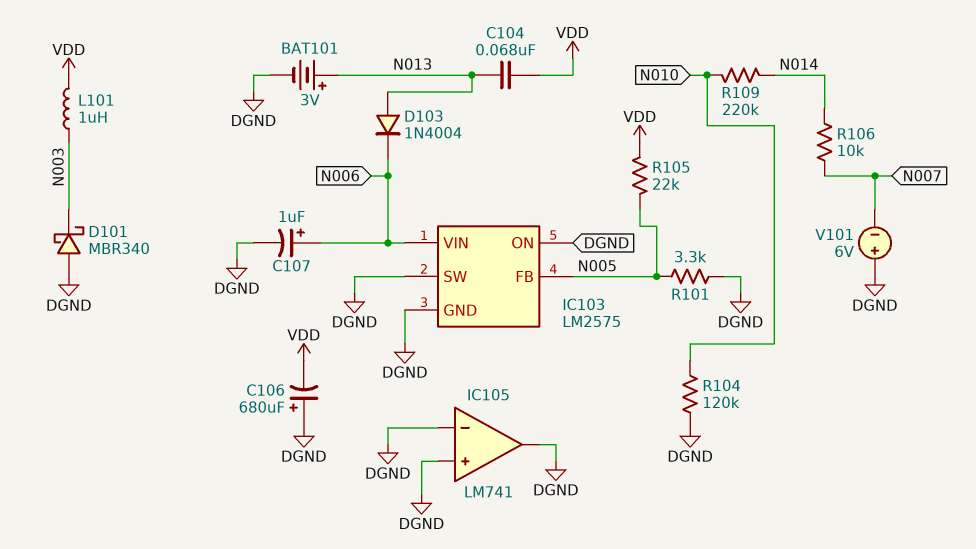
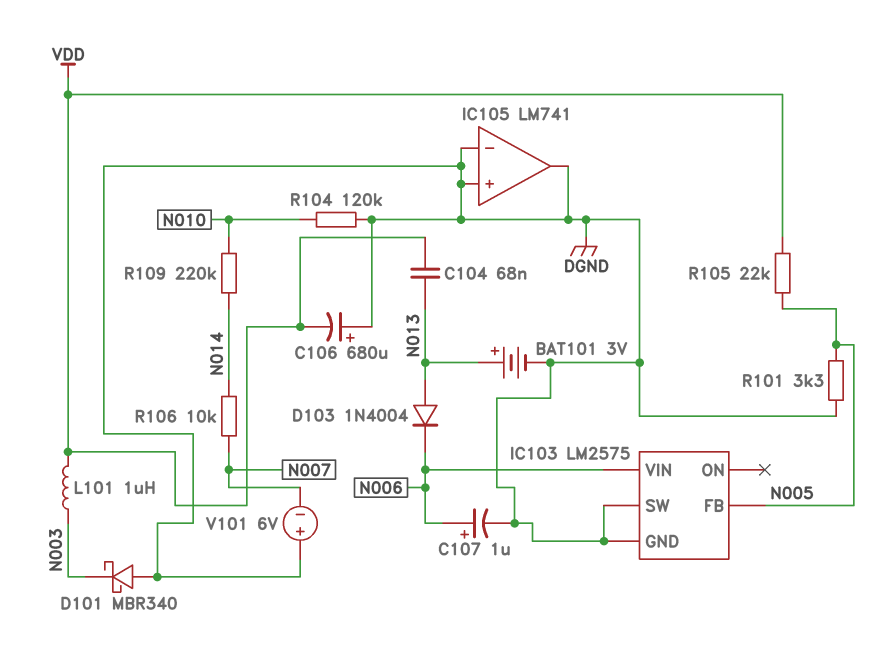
IC103 pin ON: DGND -> none

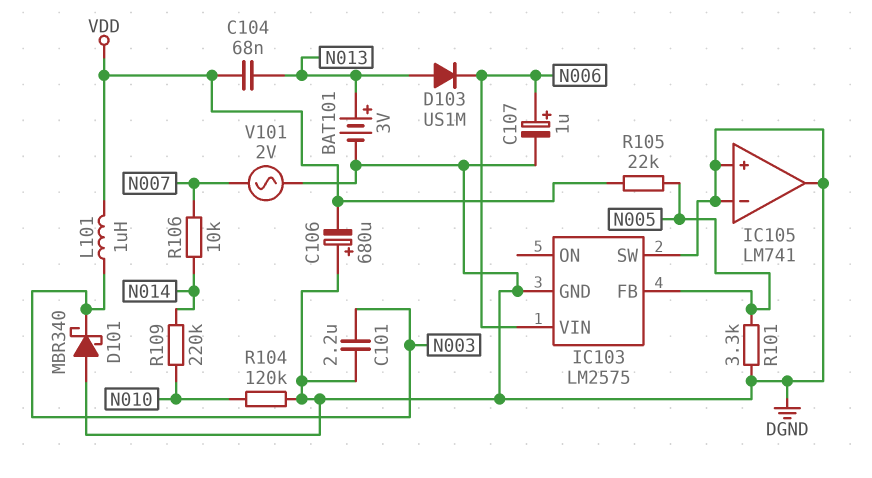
C101: none -> 2.2uF (DGND, N003)
D103: diode 1N4004 (A N013, K N006) -> diode US1M (A N013, K N006)
V101: 6V (plus DGND, minus N007) -> AC 2V (DGND, N007)

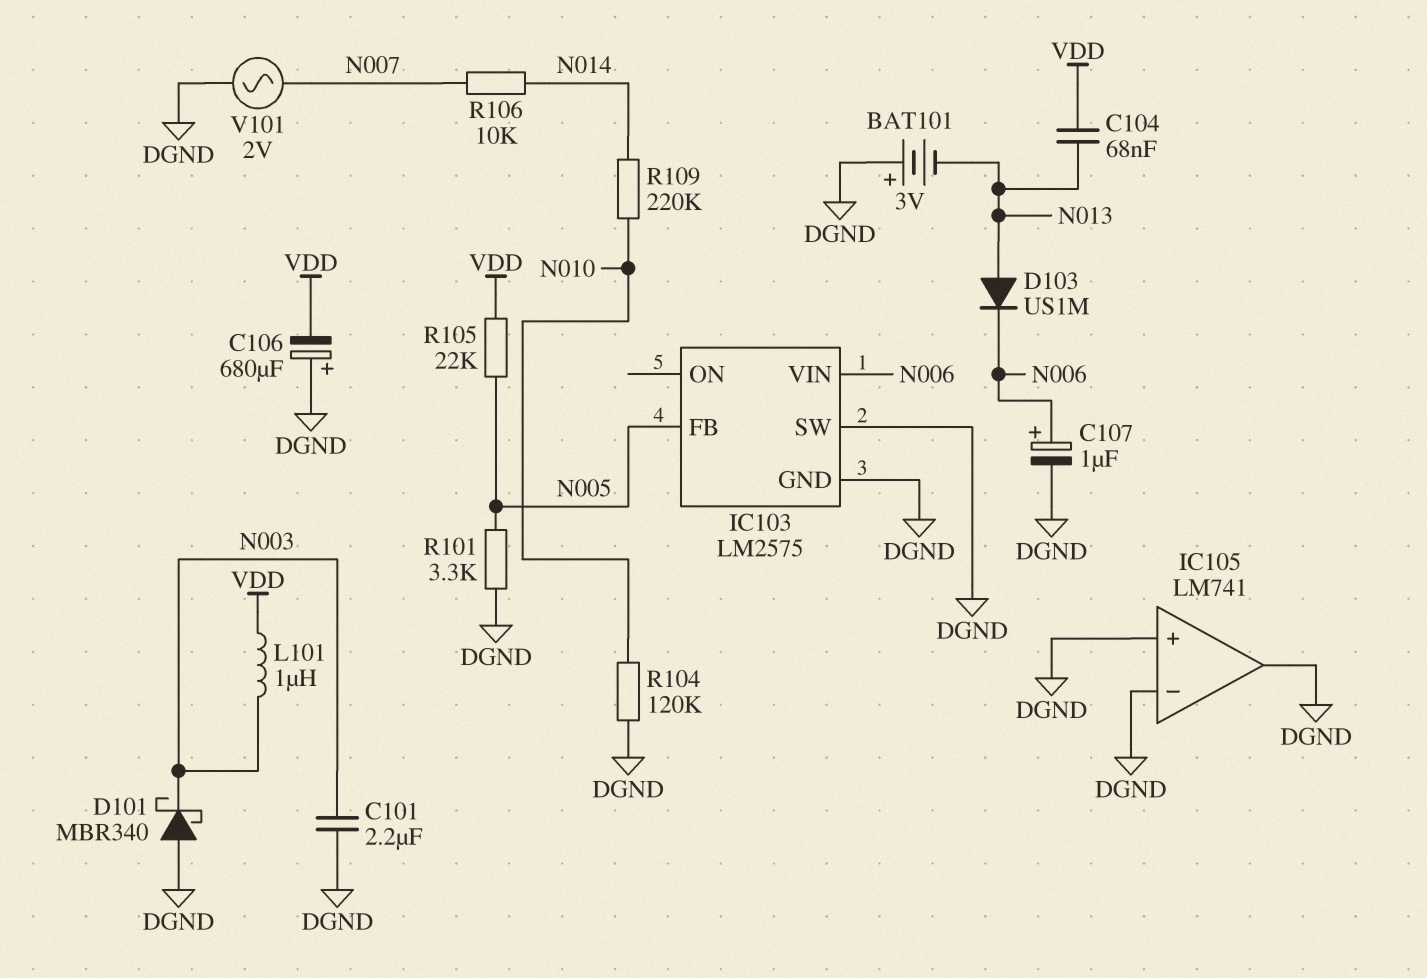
BAT101: 3V (plus N013, minus DGND) -> 3V (plus DGND, minus N013)

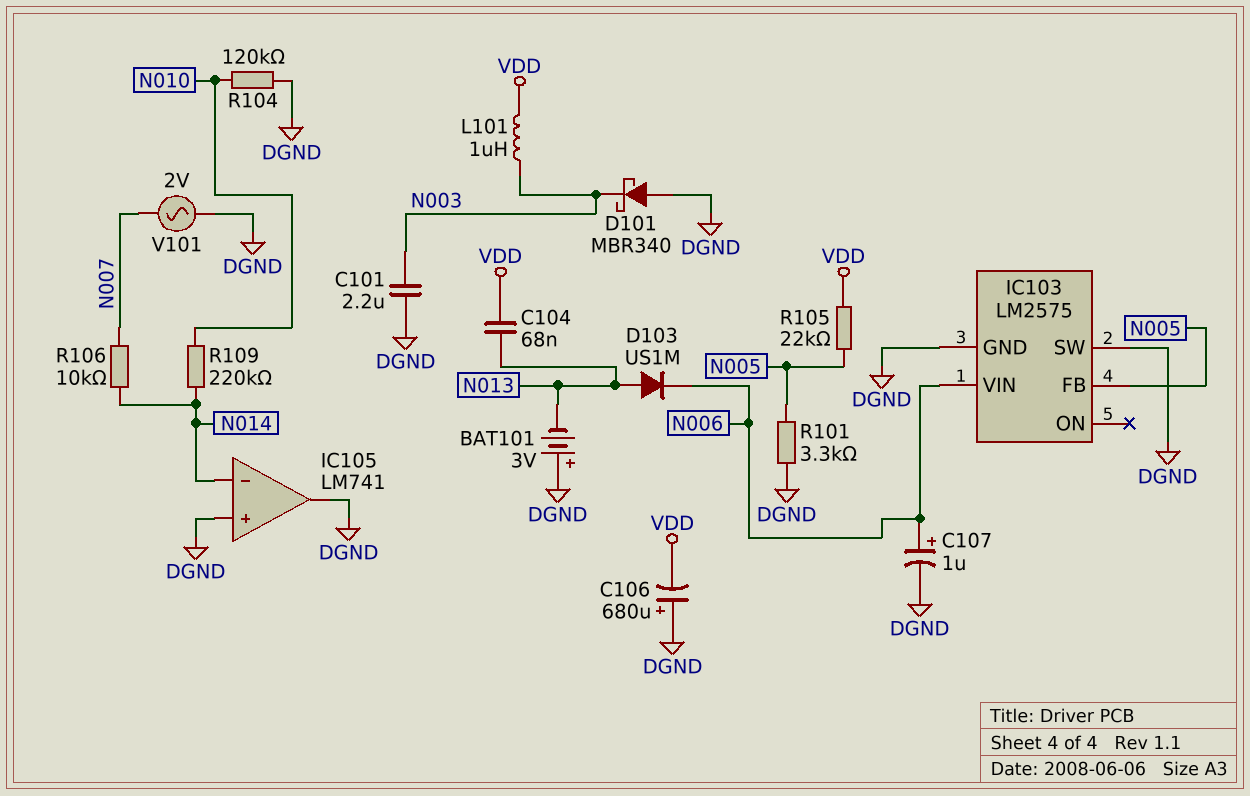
IC105 pin in-: DGND -> N014

